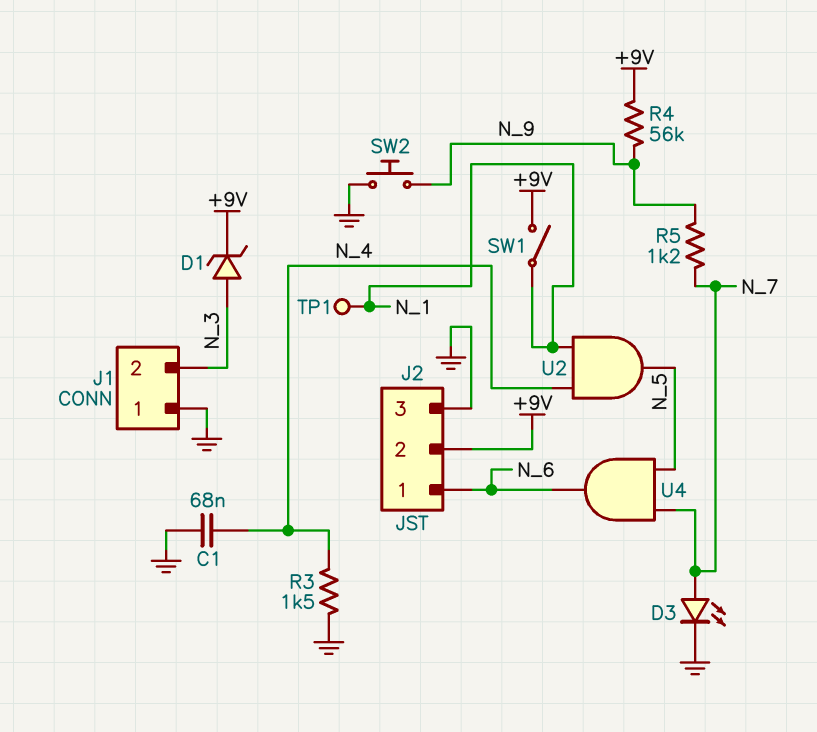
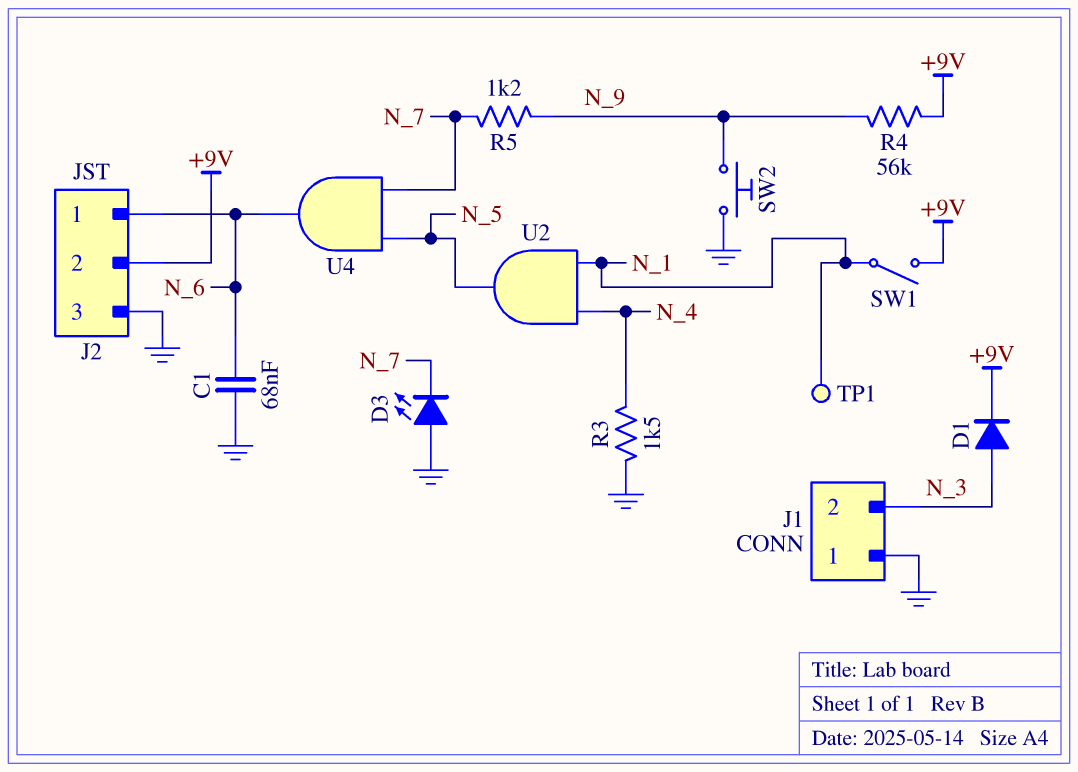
C1: 68nF (GND, N_4) -> 68nF (GND, N_6)
D1: zener (A N_3, K +9V) -> diode (A N_3, K +9V)
D3: LED (A N_7, K GND) -> LED (A GND, K N_7)

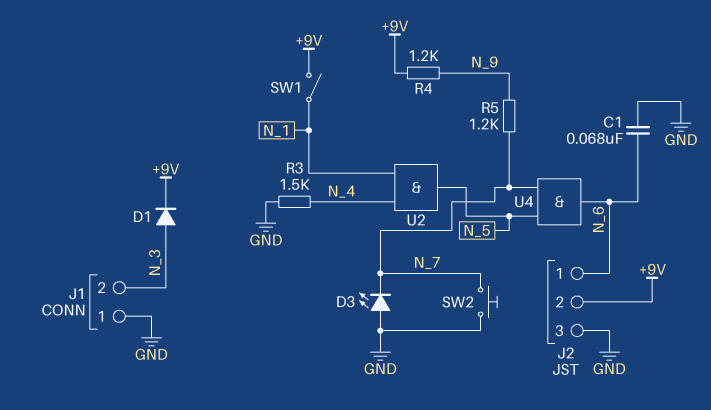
R4: 56k (+9V, N_9) -> 1.2k (+9V, N_9)
SW2: button (GND, N_9) -> button (GND, N_7)
TP1: test point (N_1) -> none

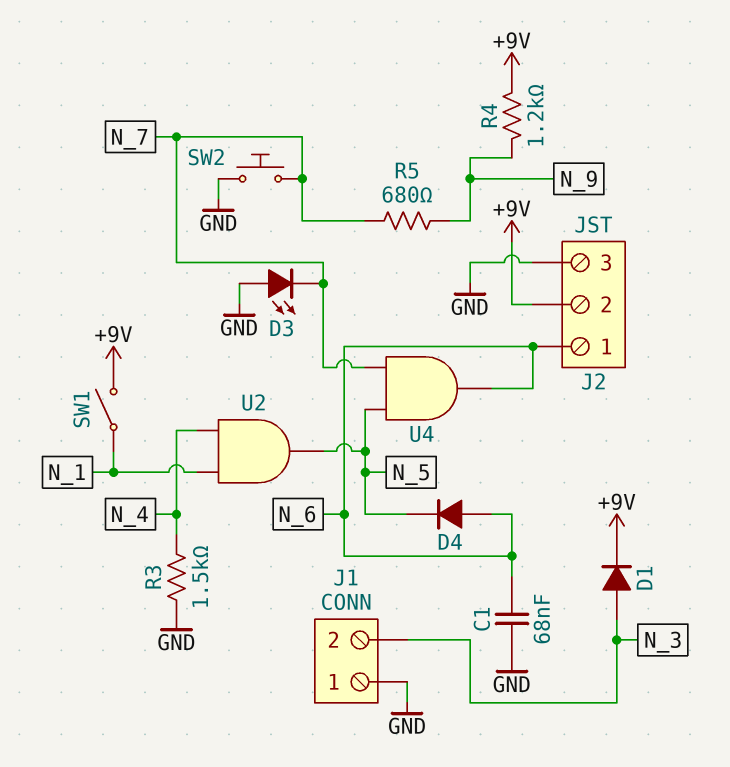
D4: none -> diode (A N_6, K N_5)
R5: 1.2k (N_7, N_9) -> 680 (N_7, N_9)

